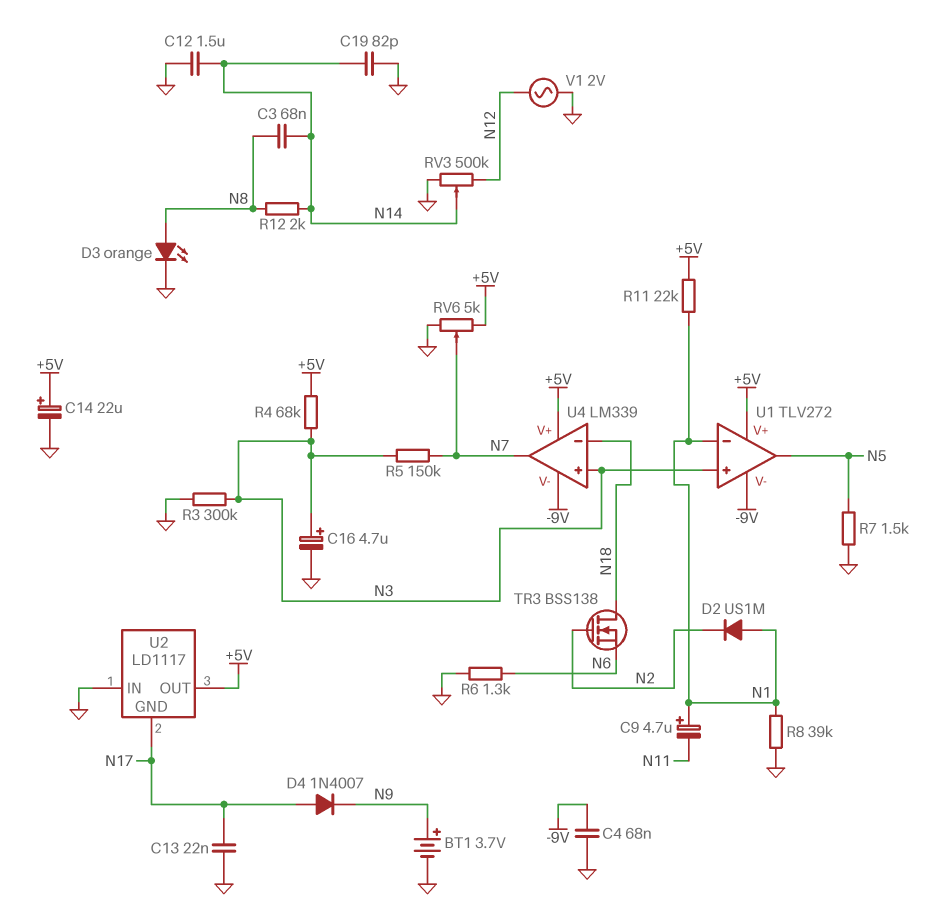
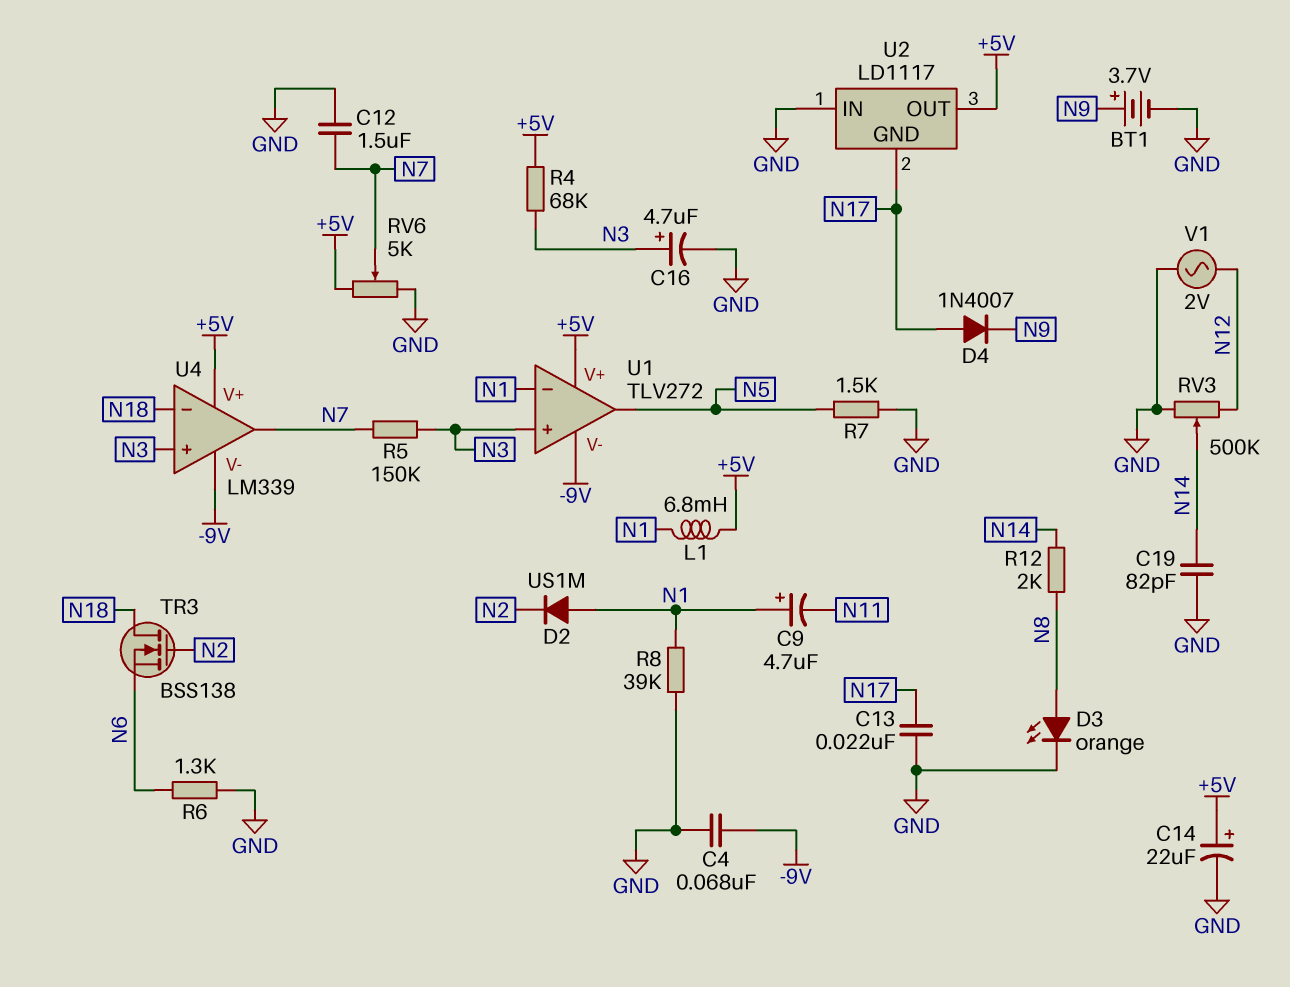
C3: 68nF (N8, N14) -> none
C12: 1.5uF (GND, N14) -> 1.5uF (GND, N7)
L1: none -> 6.8mH (+5V, N1)
R3: 300k (GND, N3) -> none
R11: 22k (+5V, N1) -> none

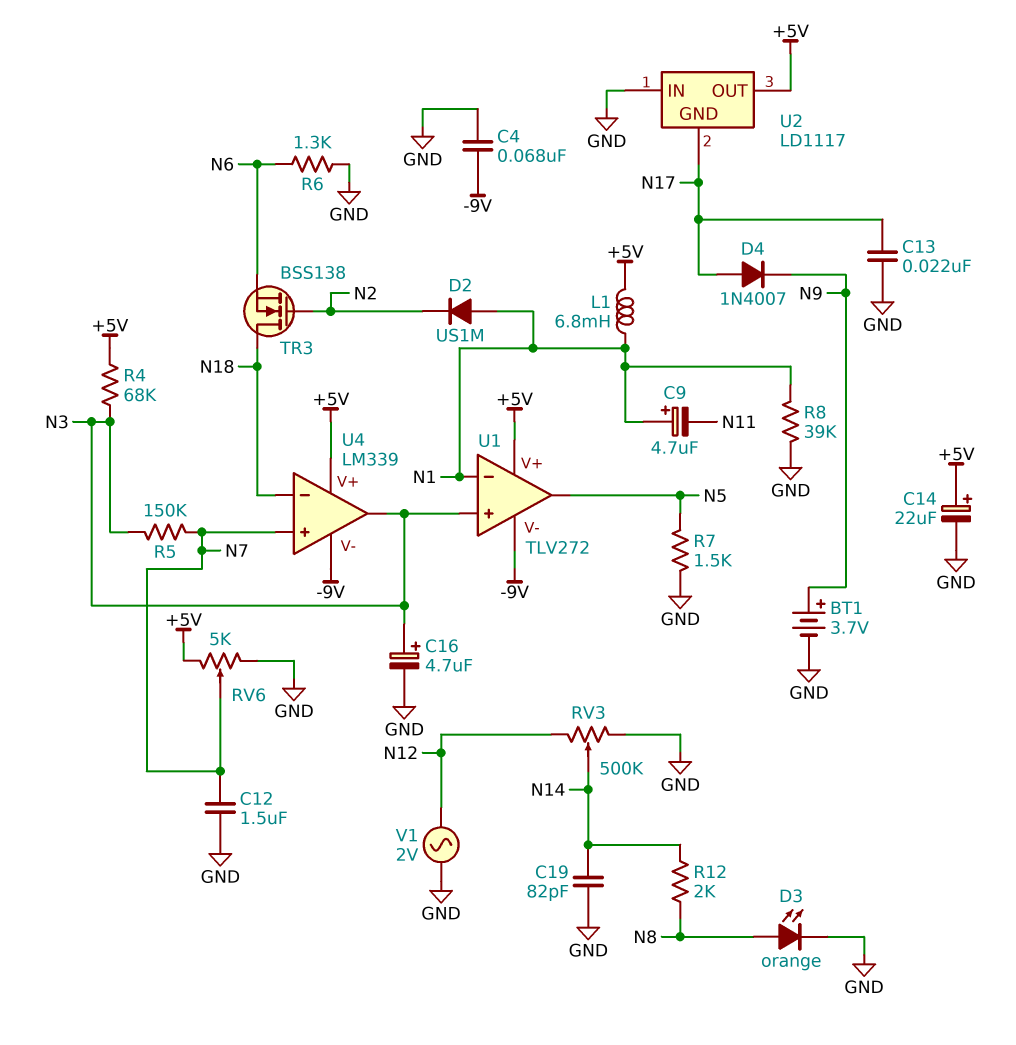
U4 pin in+: N3 -> N7
U4 pin out: N7 -> N3

